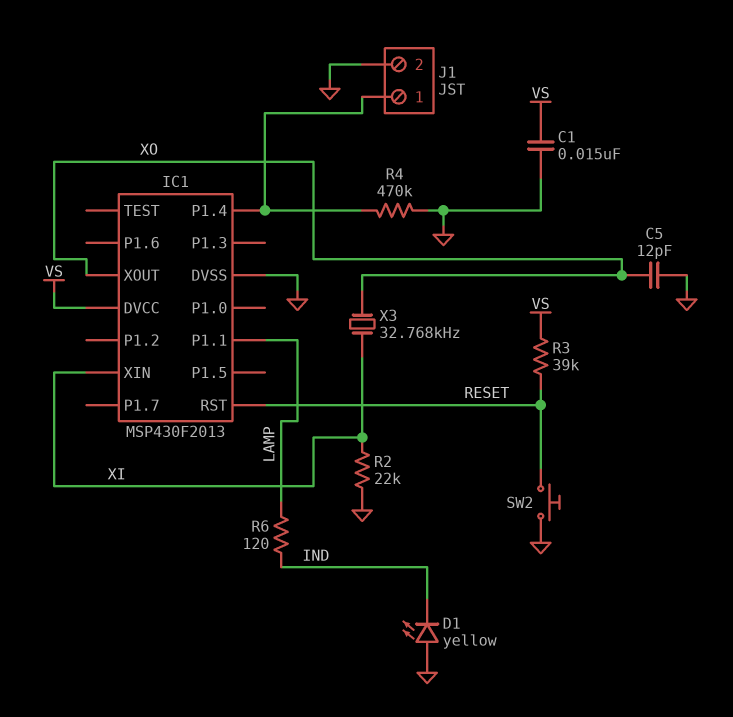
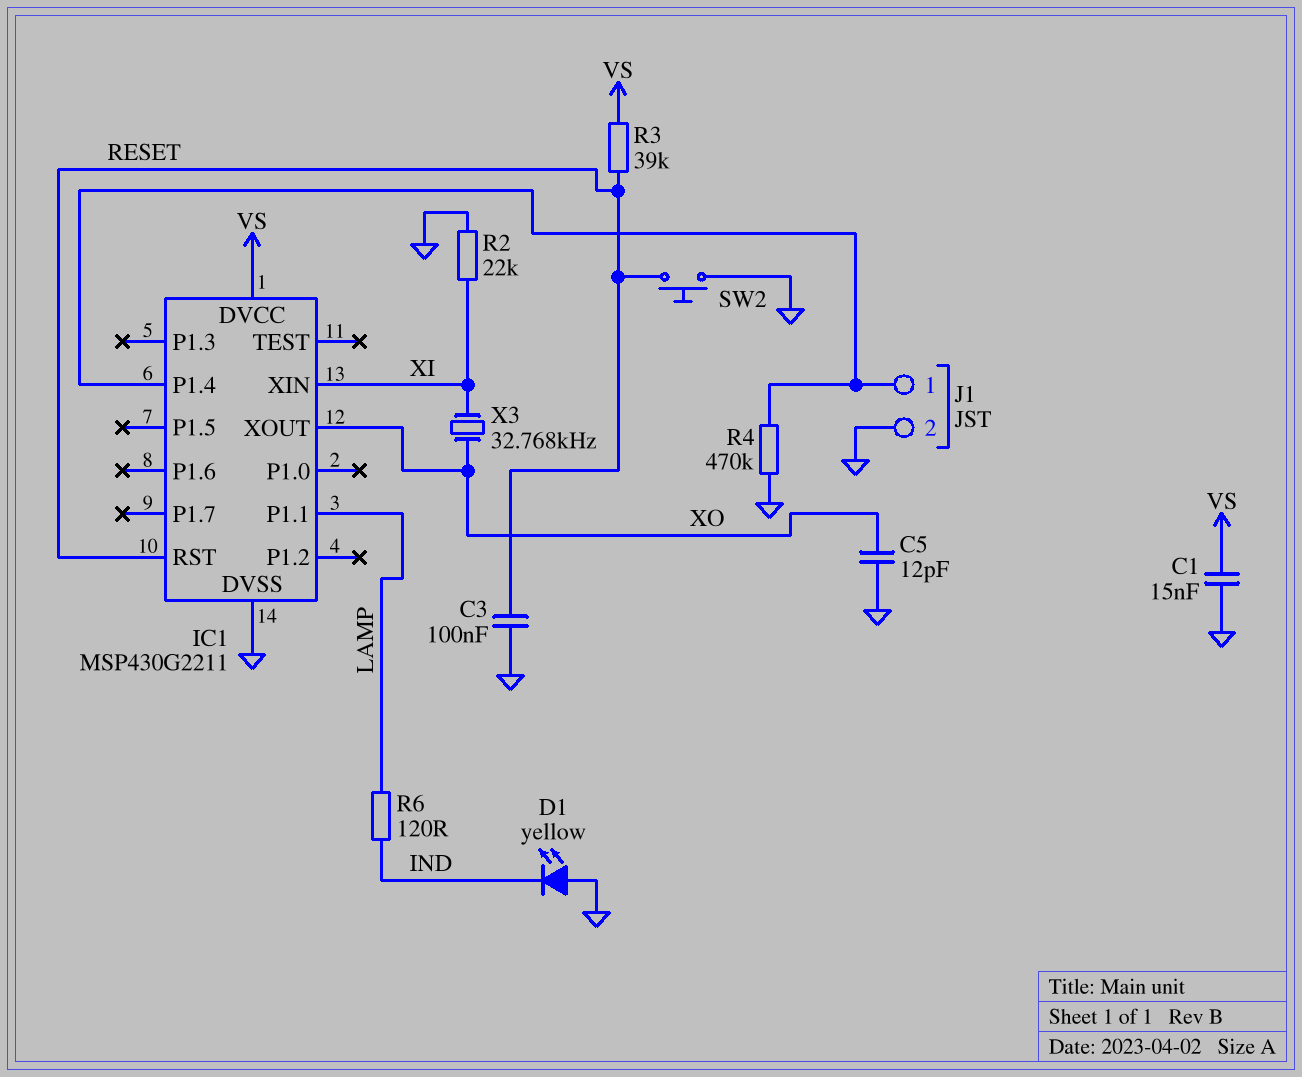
C3: none -> 100nF (GND, RESET)
IC1: MSP430F2013 -> MSP430G2211

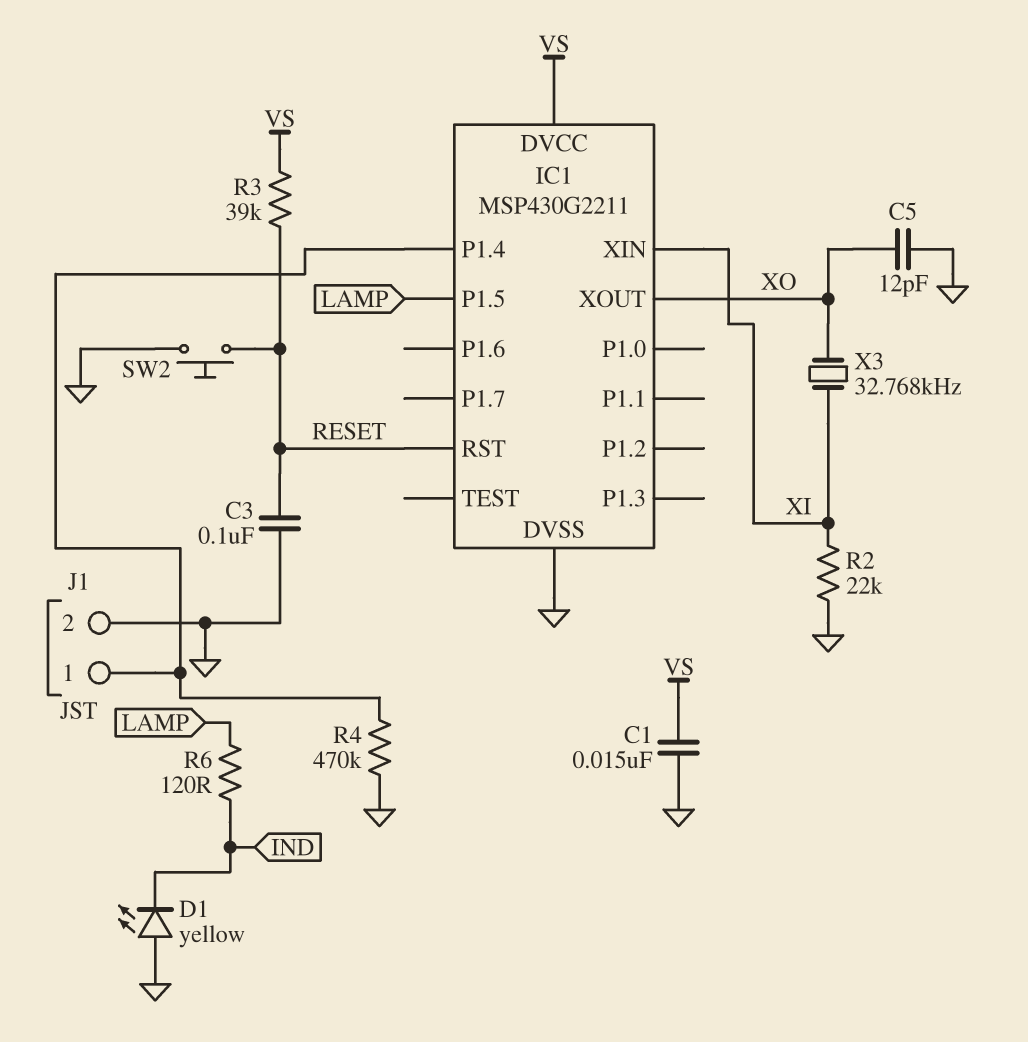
IC1 pin P1.1: LAMP -> none
IC1 pin P1.5: none -> LAMP

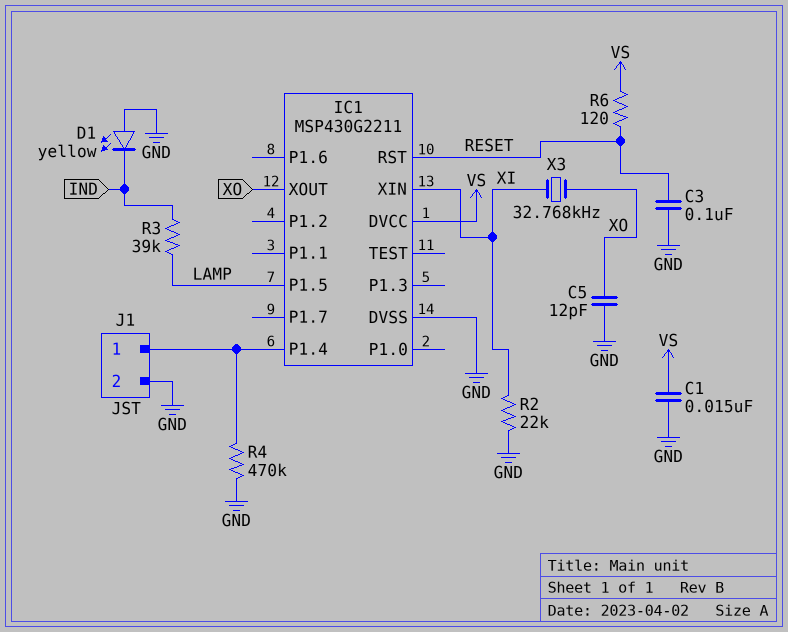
R3: 39k (RESET, VS) -> 39k (IND, LAMP)
R6: 120 (IND, LAMP) -> 120 (RESET, VS)
SW2: button (GND, RESET) -> none

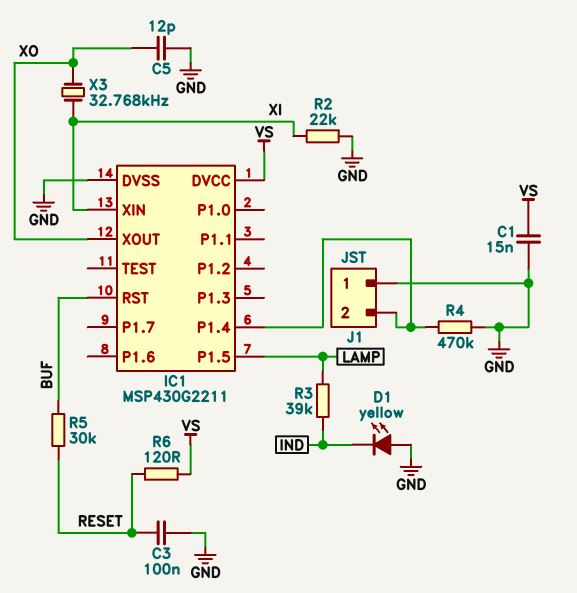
IC1 pin RST: RESET -> BUF
J1 pin 1: IC1/P1.4 -> GND
J1 pin 2: GND -> IC1/P1.4
R5: none -> 30k (BUF, RESET)

